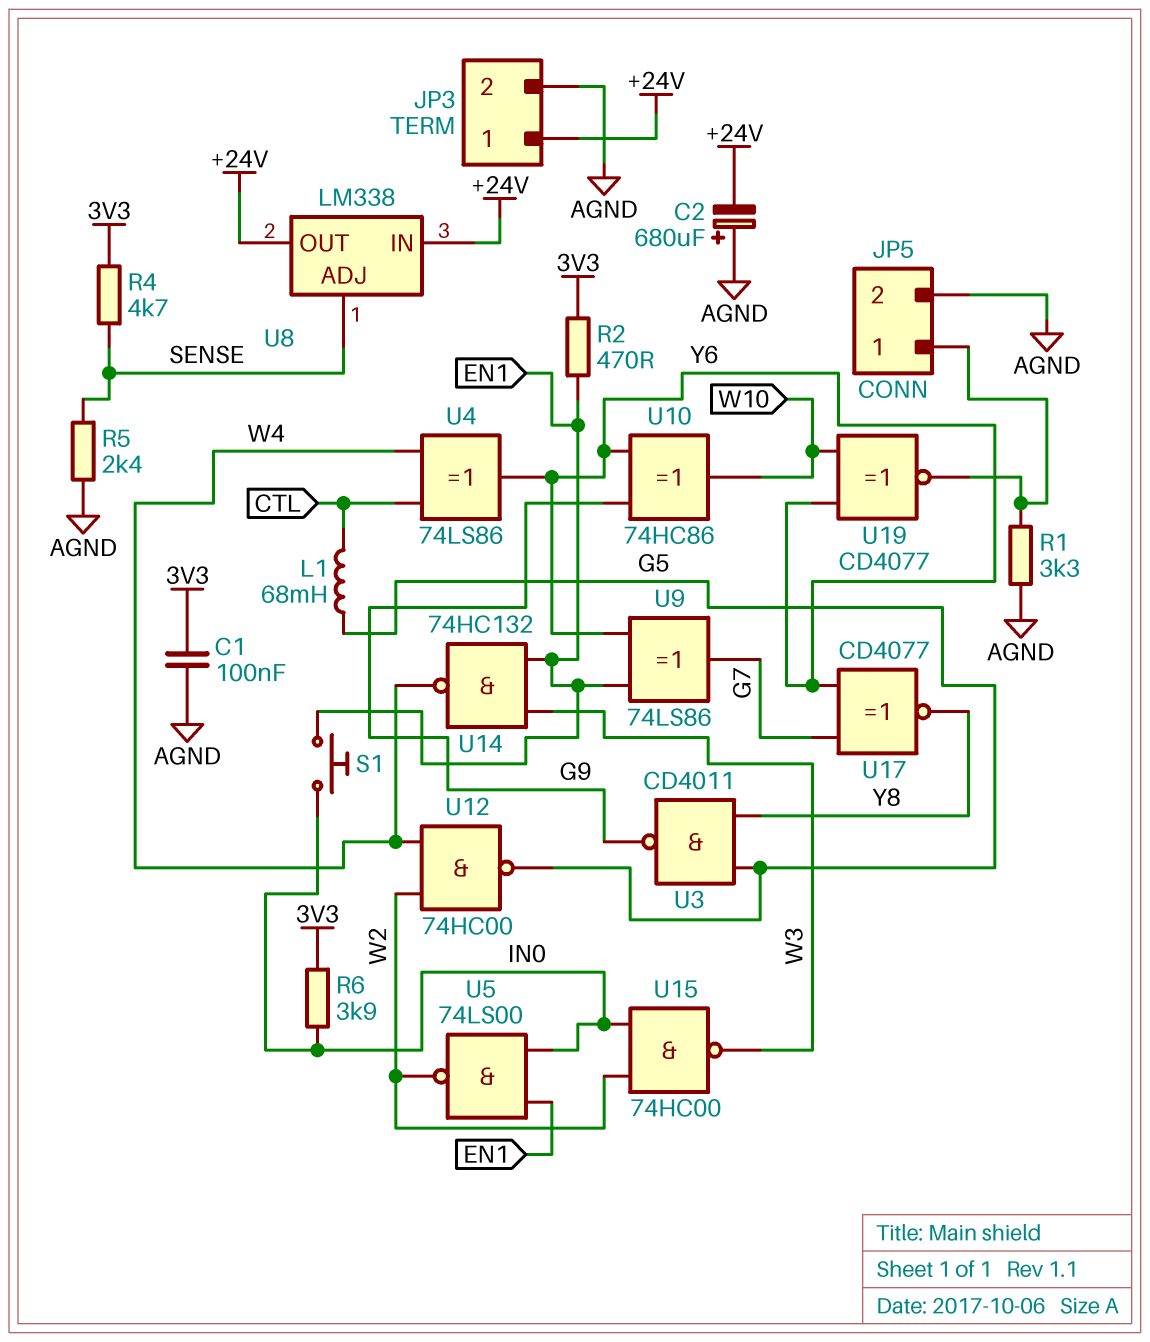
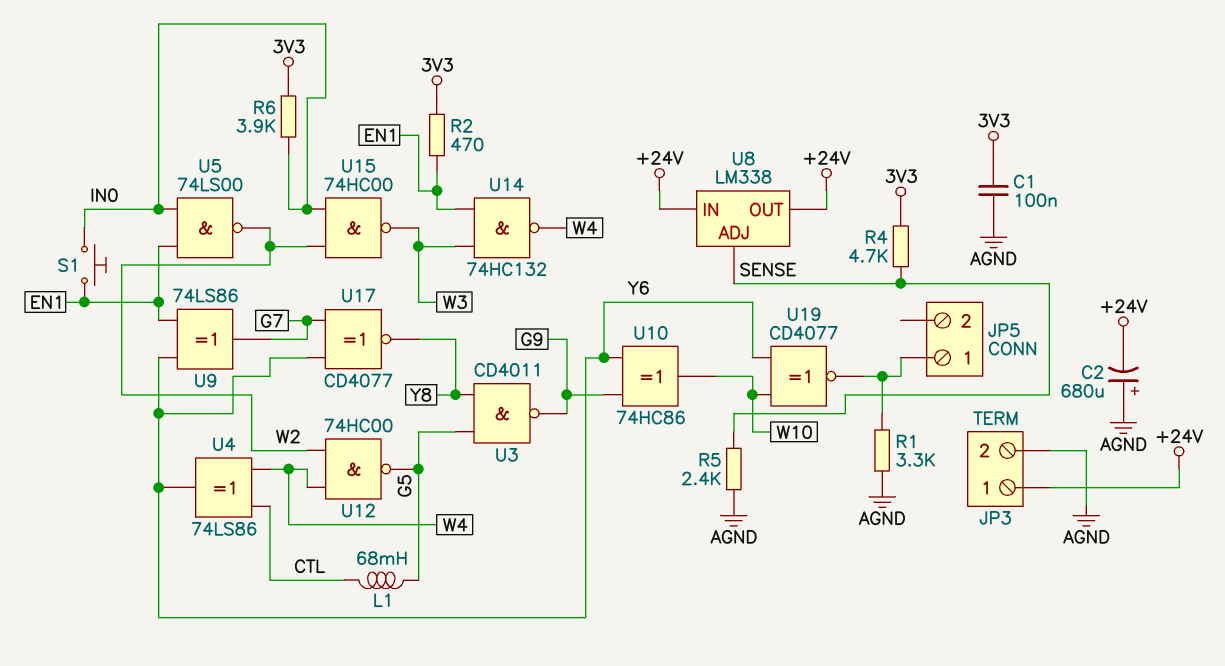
JP5 pin 2: AGND -> none

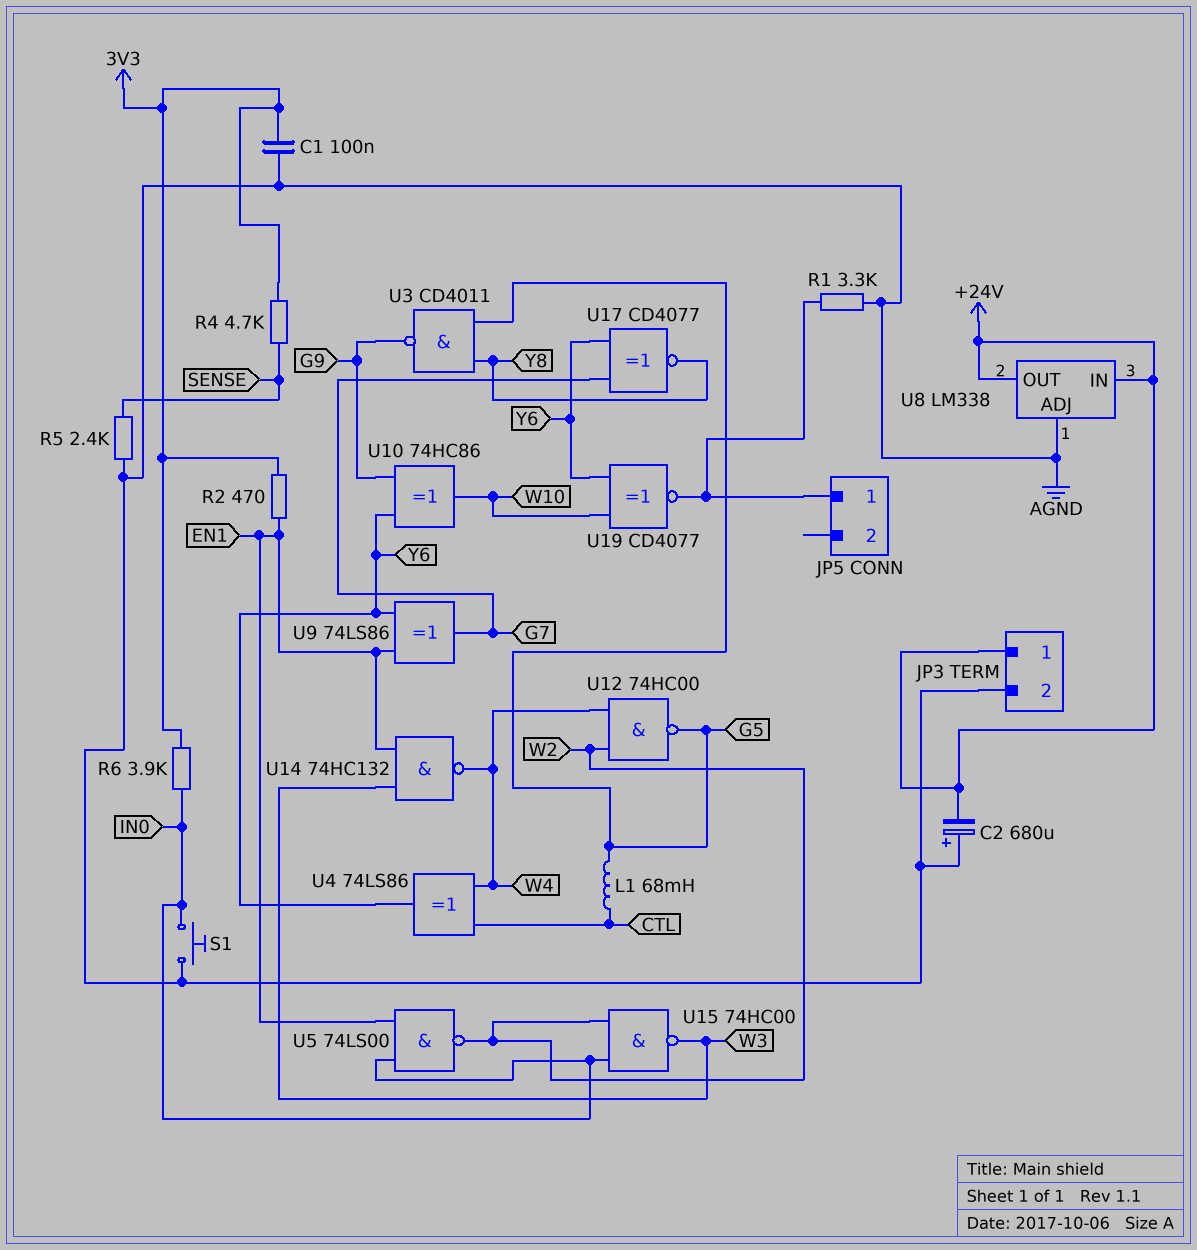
S1: button (EN1, IN0) -> button (AGND, IN0)
U8 pin ADJ: SENSE -> AGND

